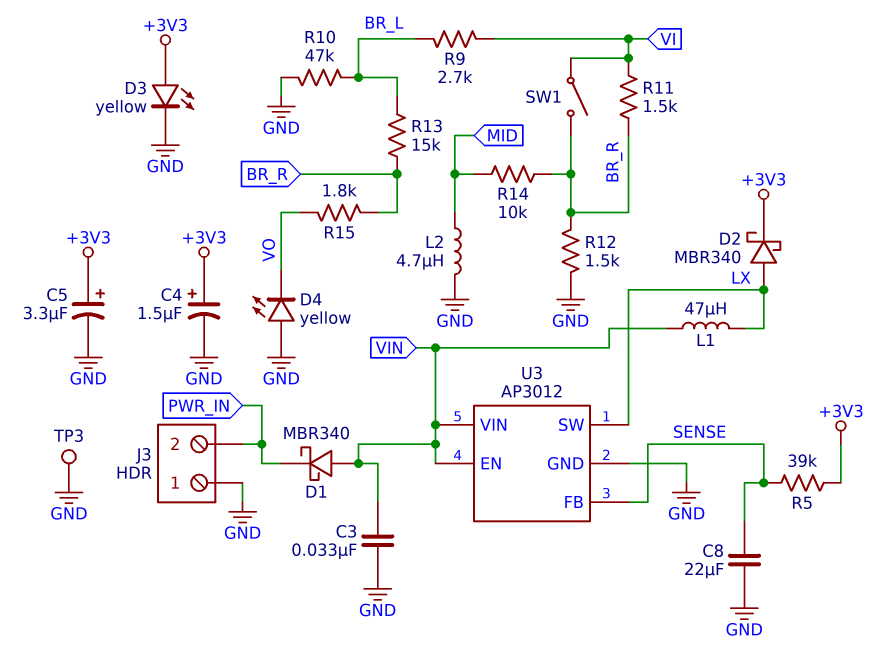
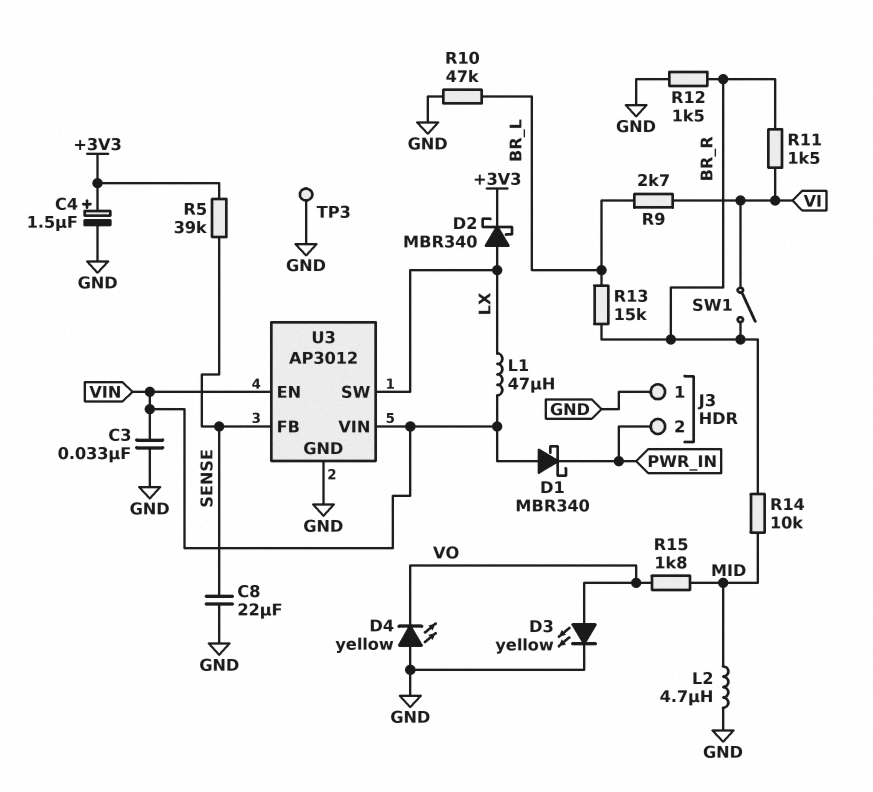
C5: 3.3uF (plus +3V3, minus GND) -> none
D3: LED yellow (A +3V3, K GND) -> LED yellow (A VO, K GND)
R15: 1.8k (BR_R, VO) -> 1.8k (MID, VO)

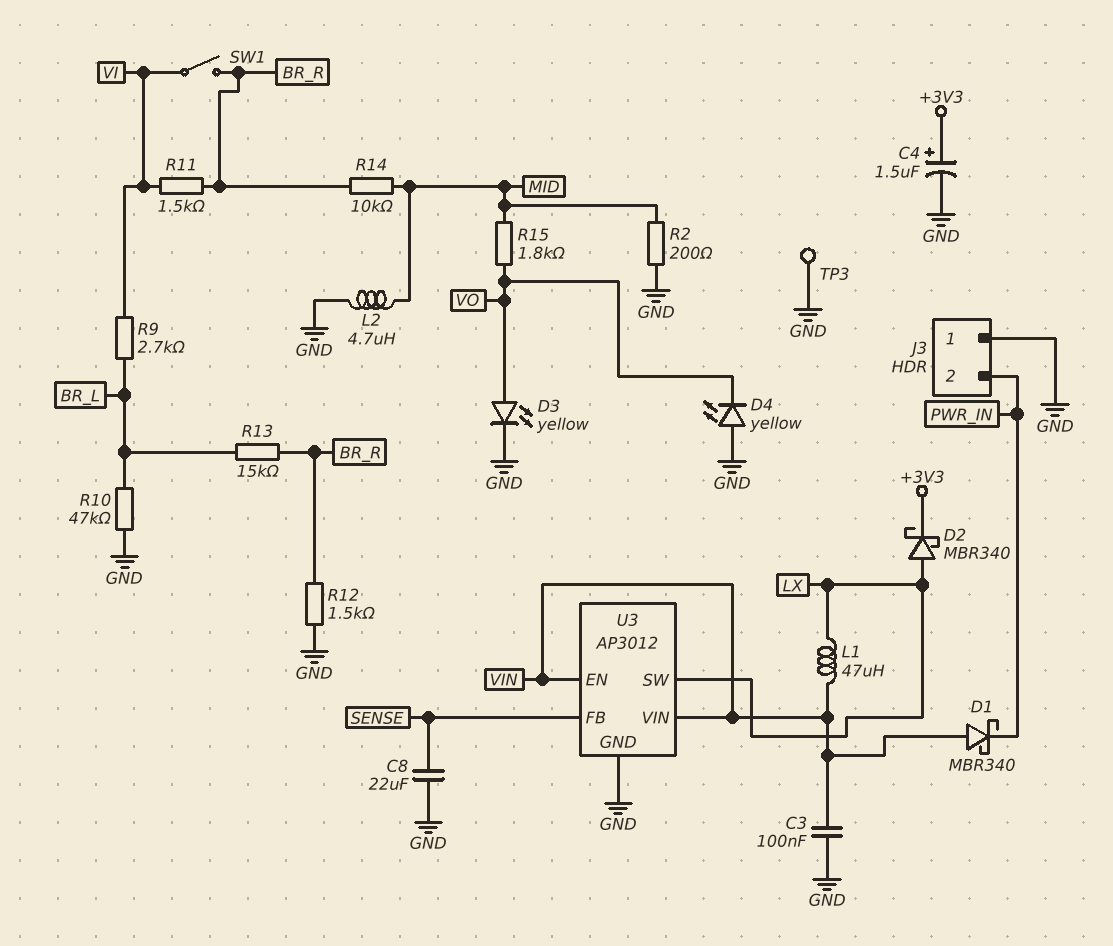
C3: 33nF (GND, VIN) -> 100nF (GND, VIN)
R2: none -> 200 (GND, MID)
R5: 39k (+3V3, SENSE) -> none

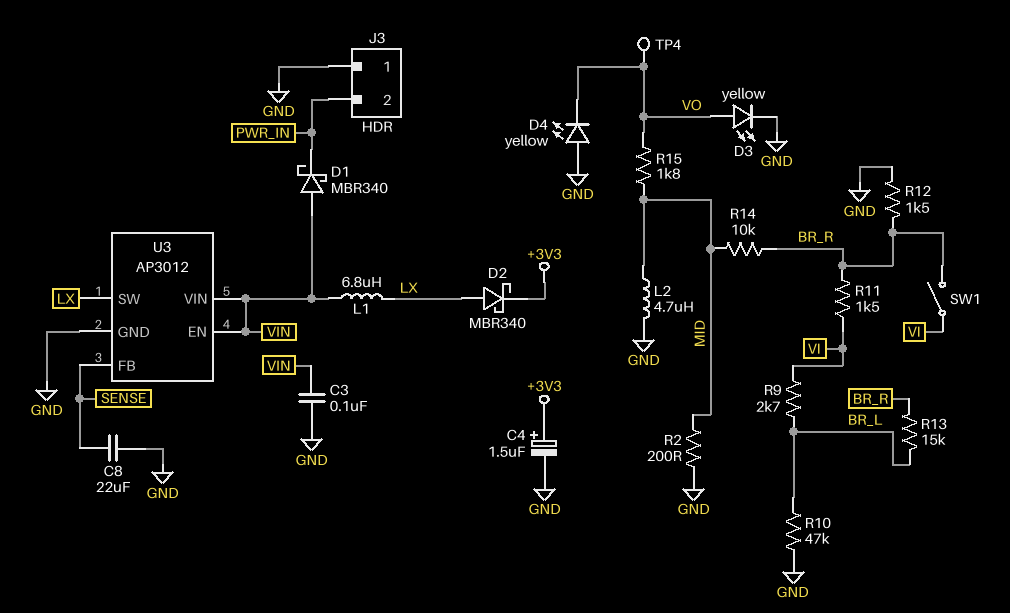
L1: 47uH (LX, VIN) -> 6.8uH (LX, VIN)
TP3: test point (GND) -> none
TP4: none -> test point (VO)

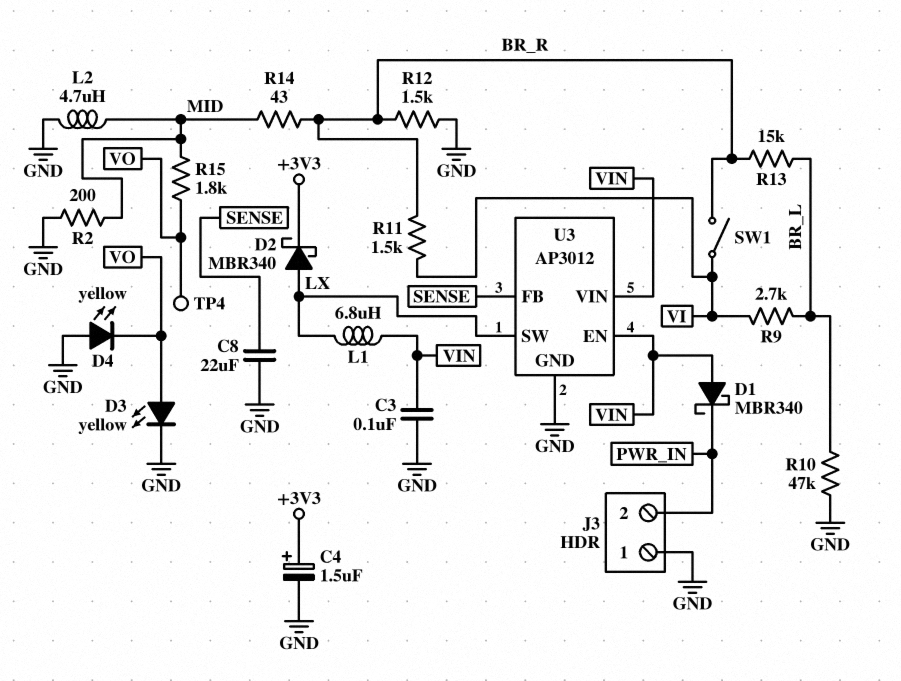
R14: 10k (BR_R, MID) -> 43 (BR_R, MID)

